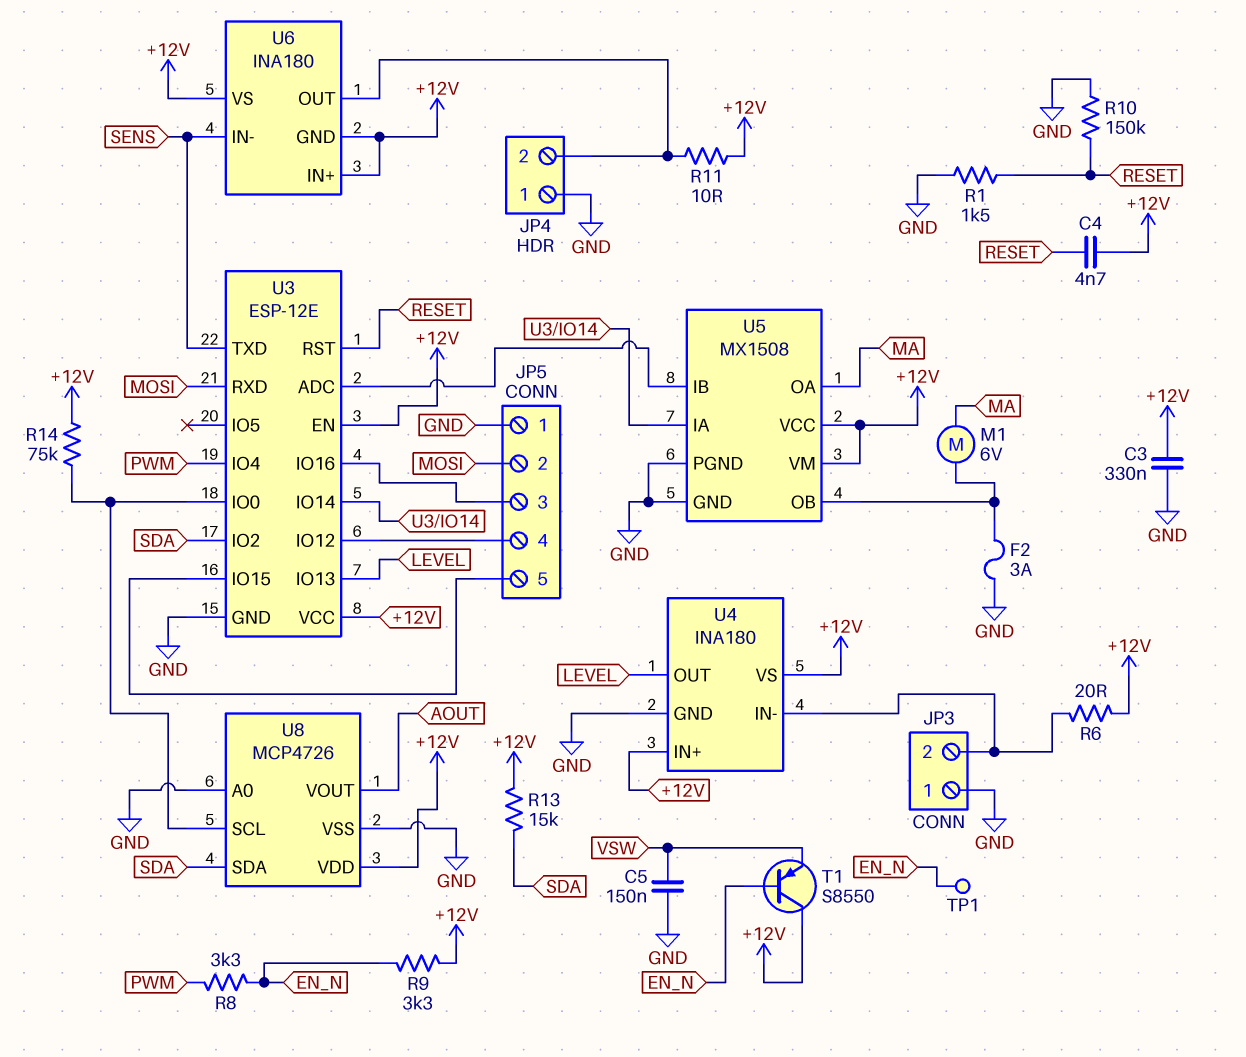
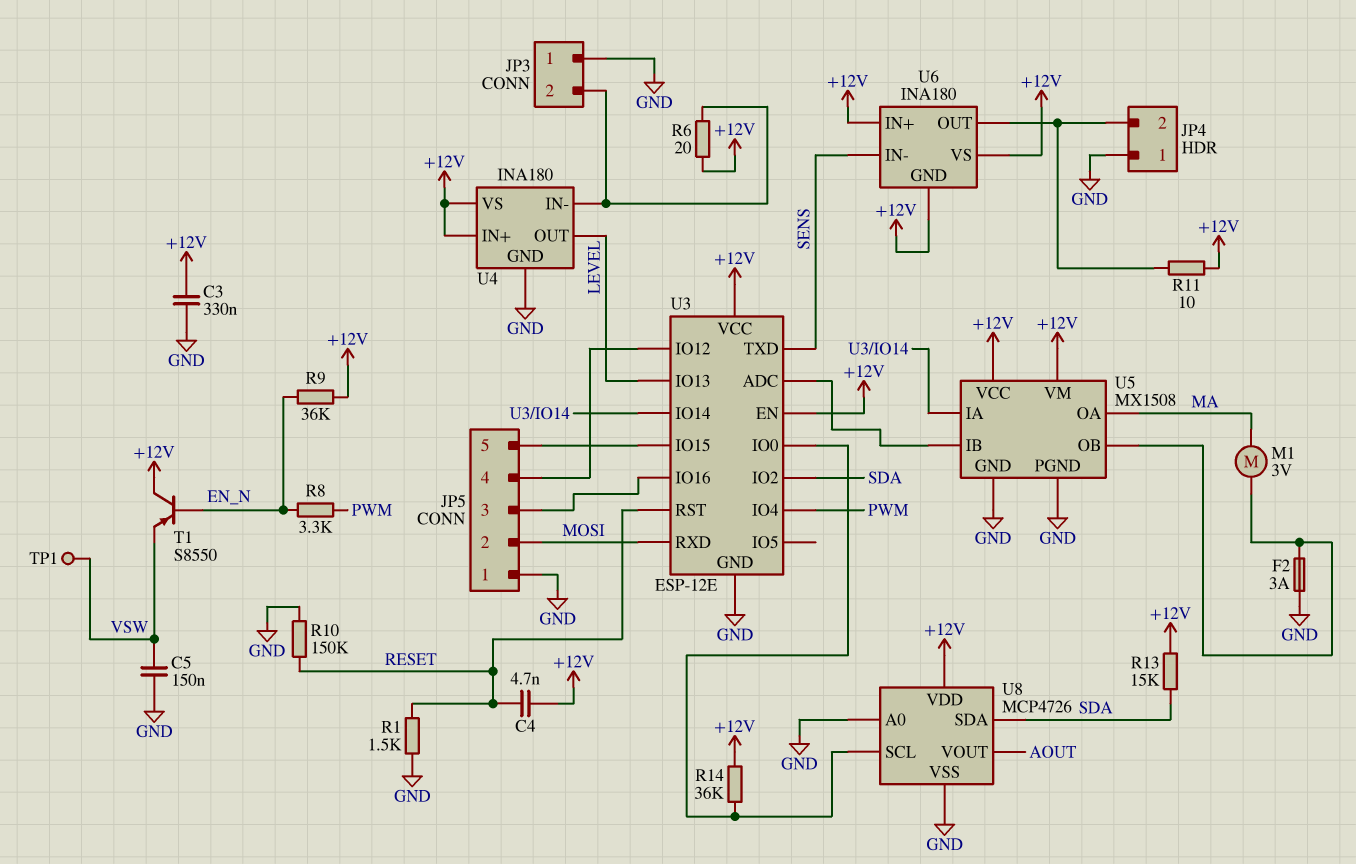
M1: motor 6V (MA, U5/OB) -> motor 3V (MA, U5/OB)
R9: 3.3k (+12V, EN_N) -> 36k (+12V, EN_N)
R14: 75k (+12V, U3/IO0) -> 36k (+12V, U3/IO0)
TP1: test point (EN_N) -> test point (VSW)

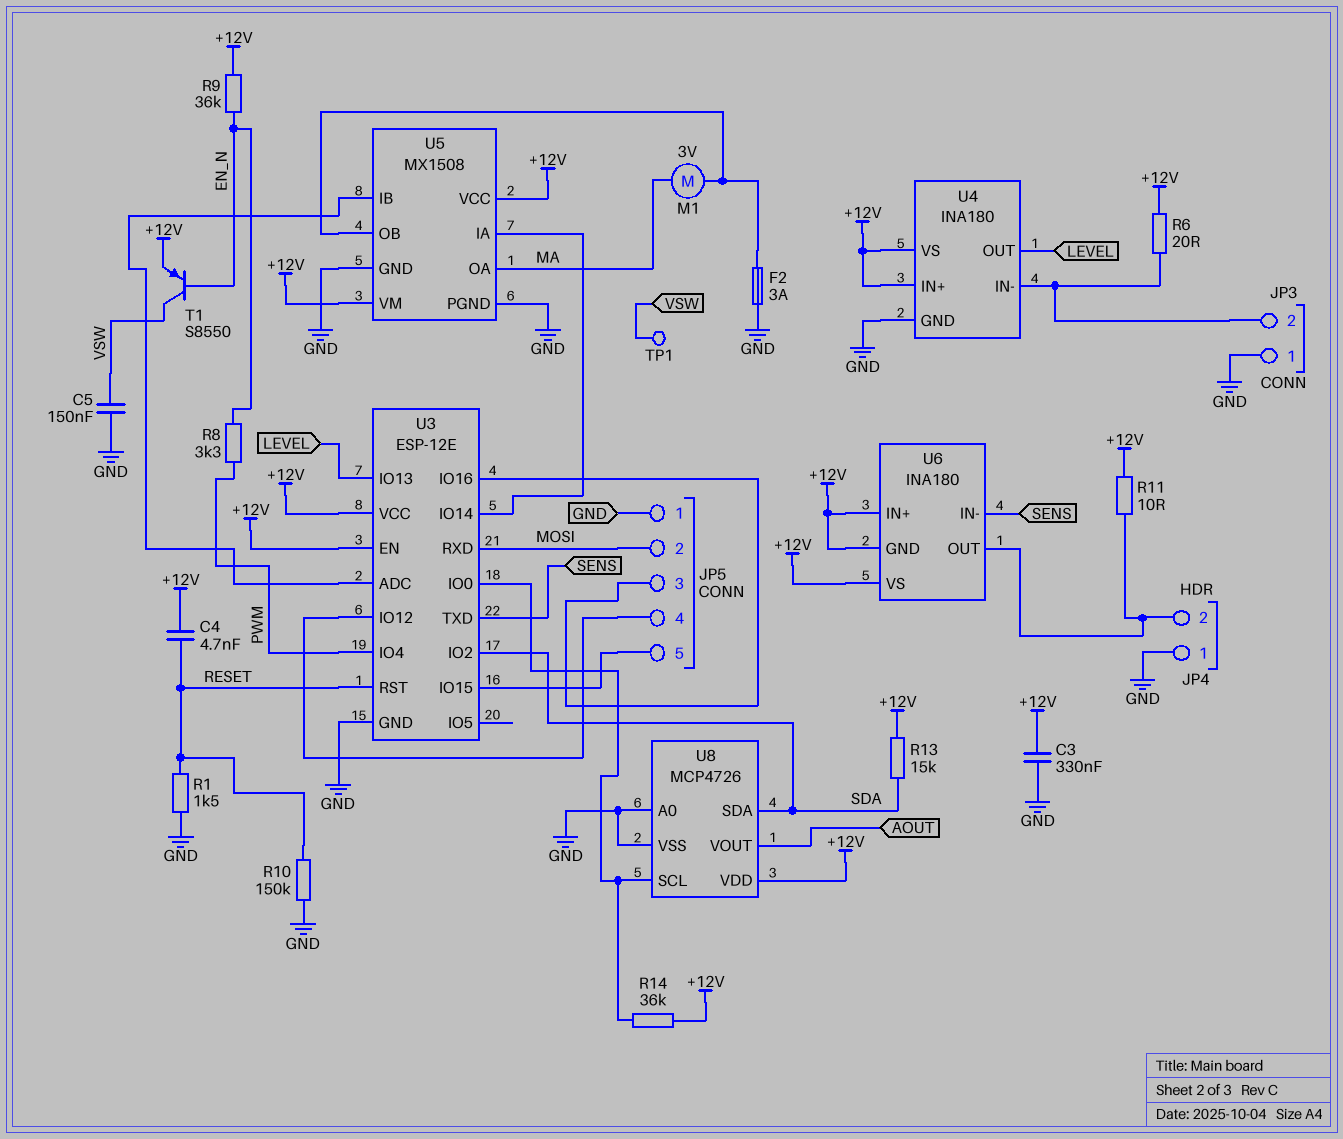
T1: PNP S8550 (B EN_N, C +12V, E VSW) -> PNP S8550 (B EN_N, C VSW, E +12V)

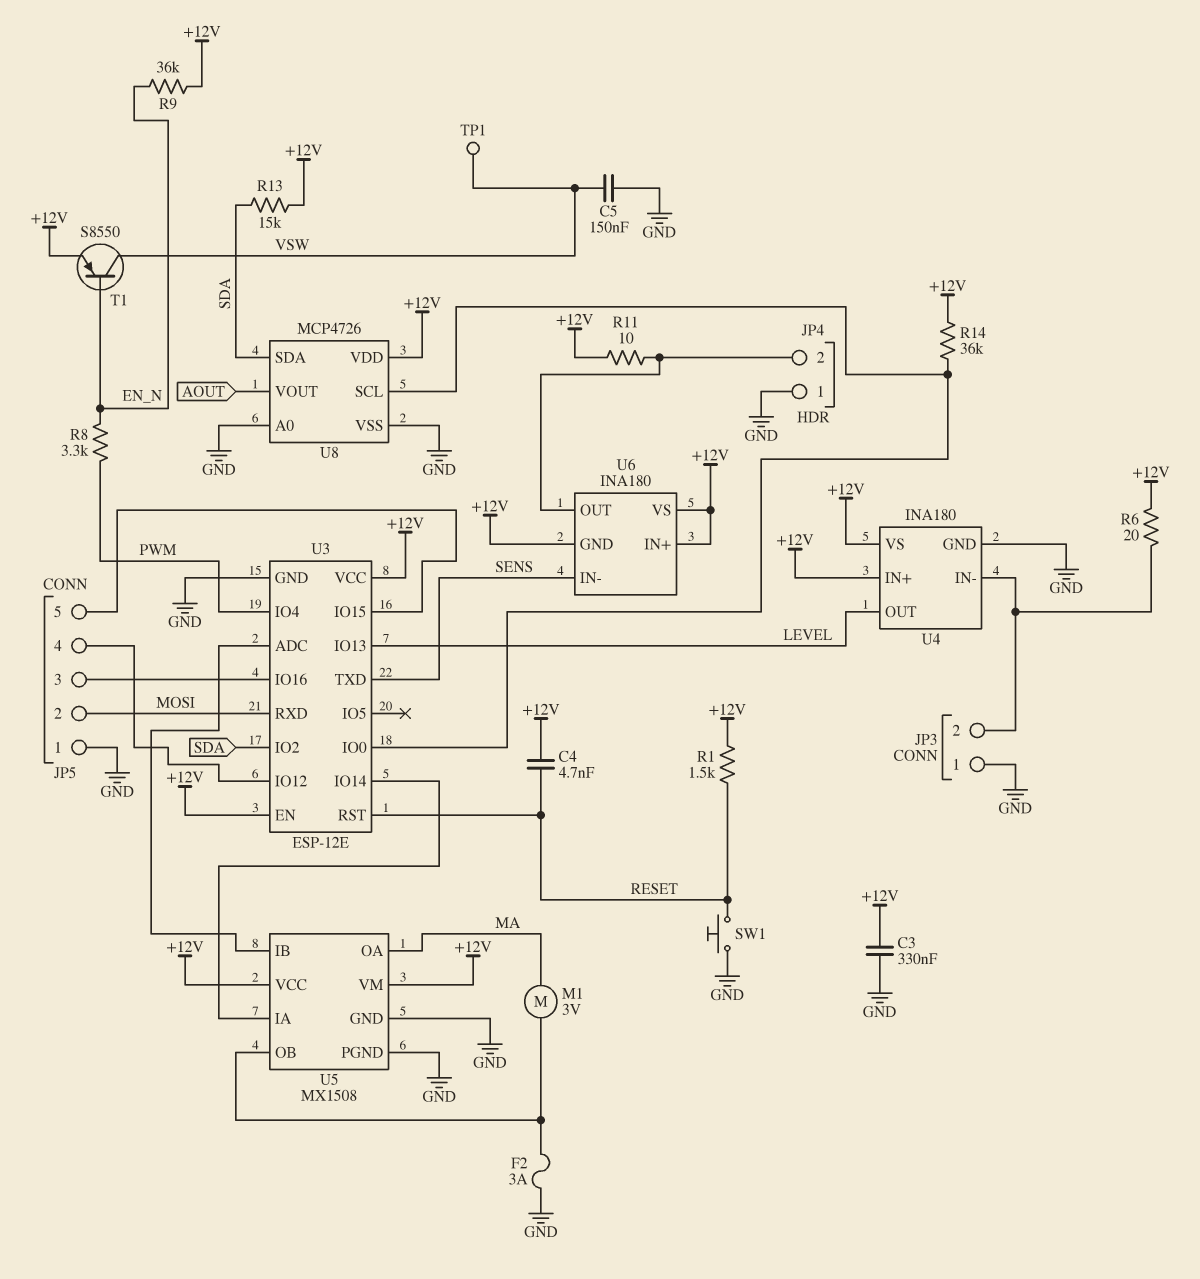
R1: 1.5k (GND, RESET) -> 1.5k (+12V, RESET)
R10: 150k (GND, RESET) -> none
SW1: none -> button (GND, RESET)

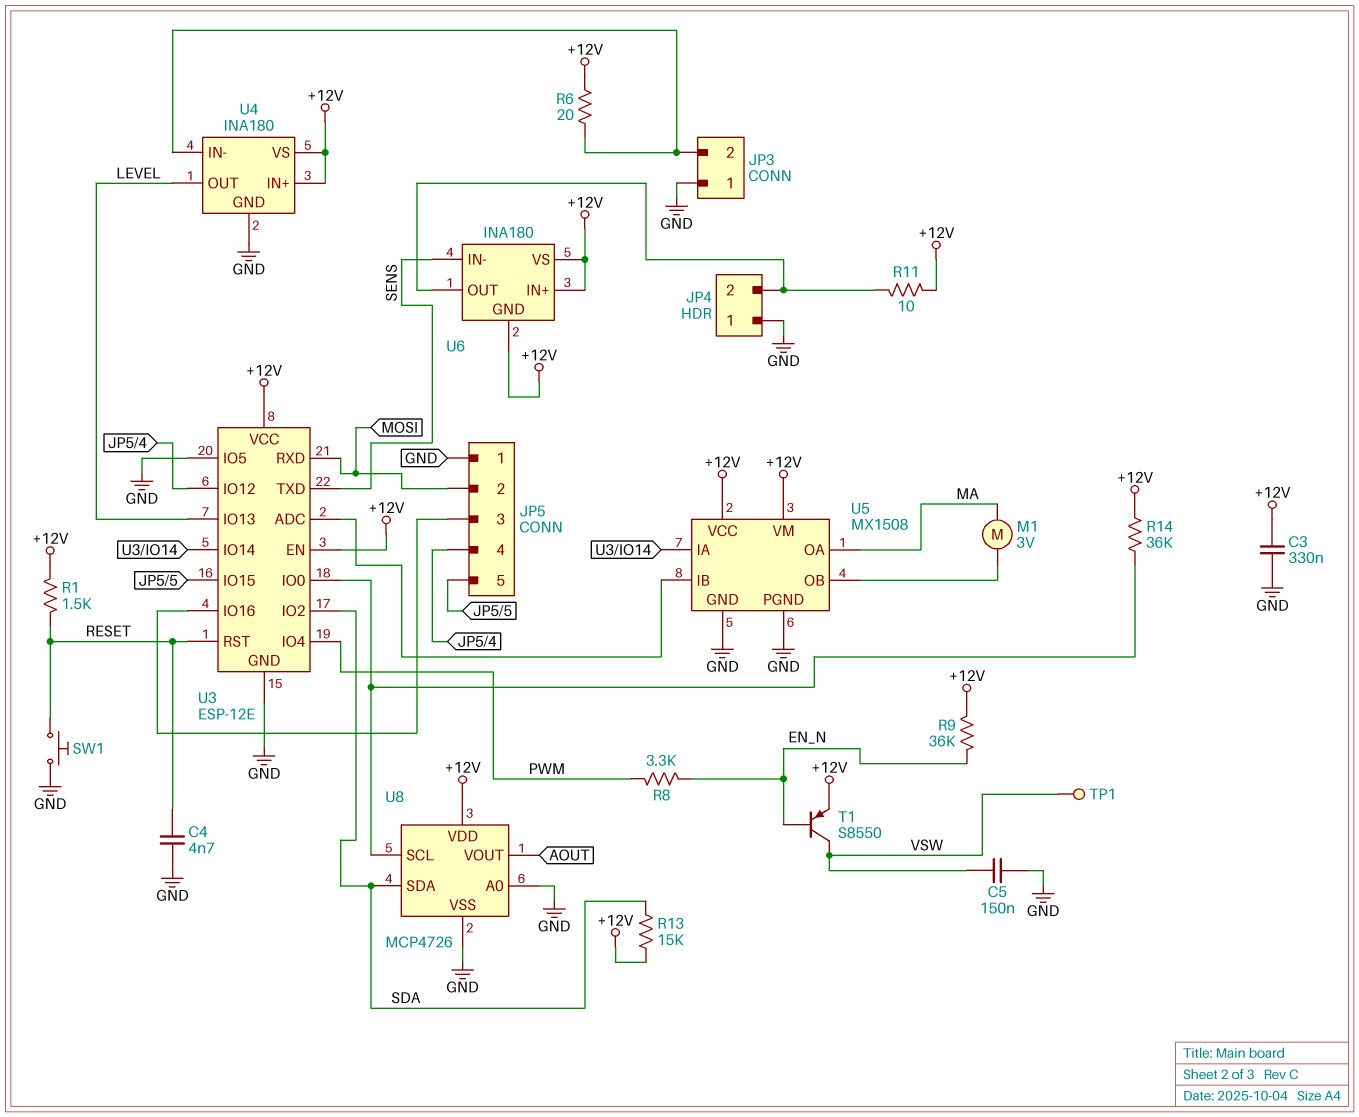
C4: 4.7nF (+12V, RESET) -> 4.7nF (GND, RESET)
F2: 3A (GND, U5/OB) -> none
U3 pin IO5: none -> GND

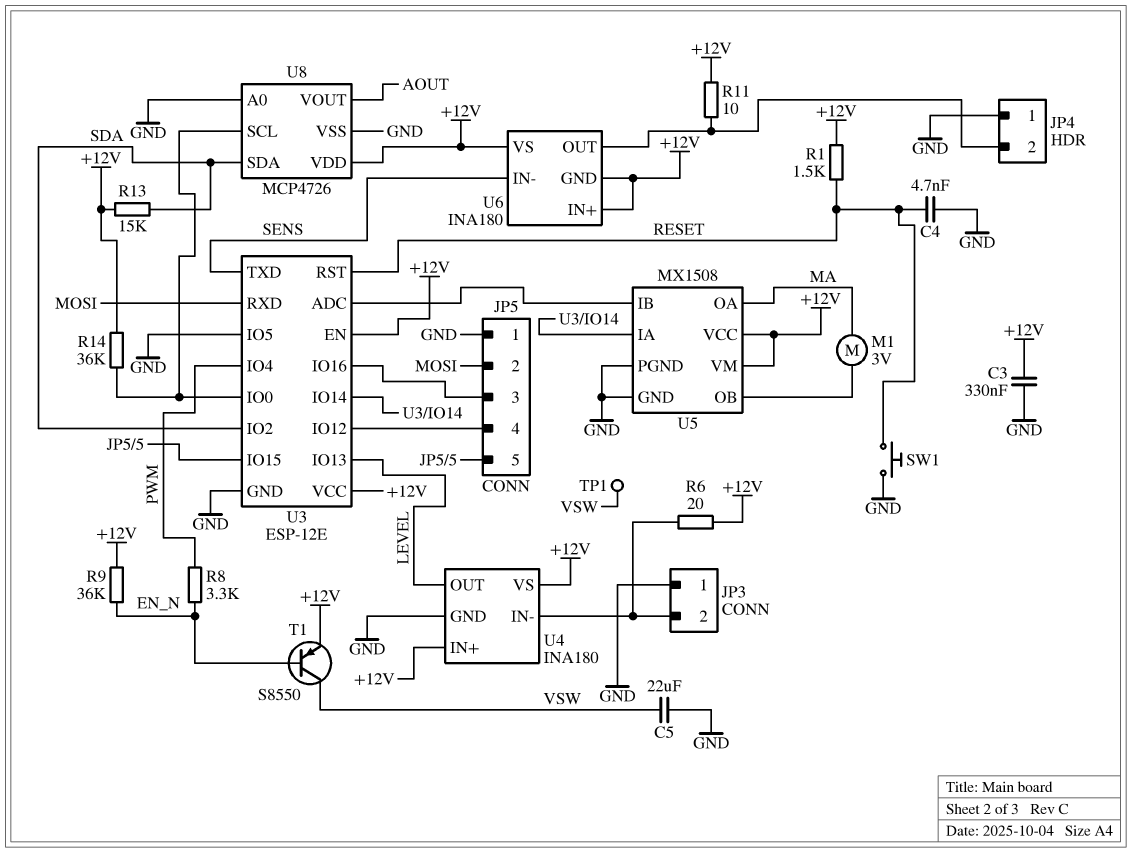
C5: 150nF (GND, VSW) -> 22uF (GND, VSW)

